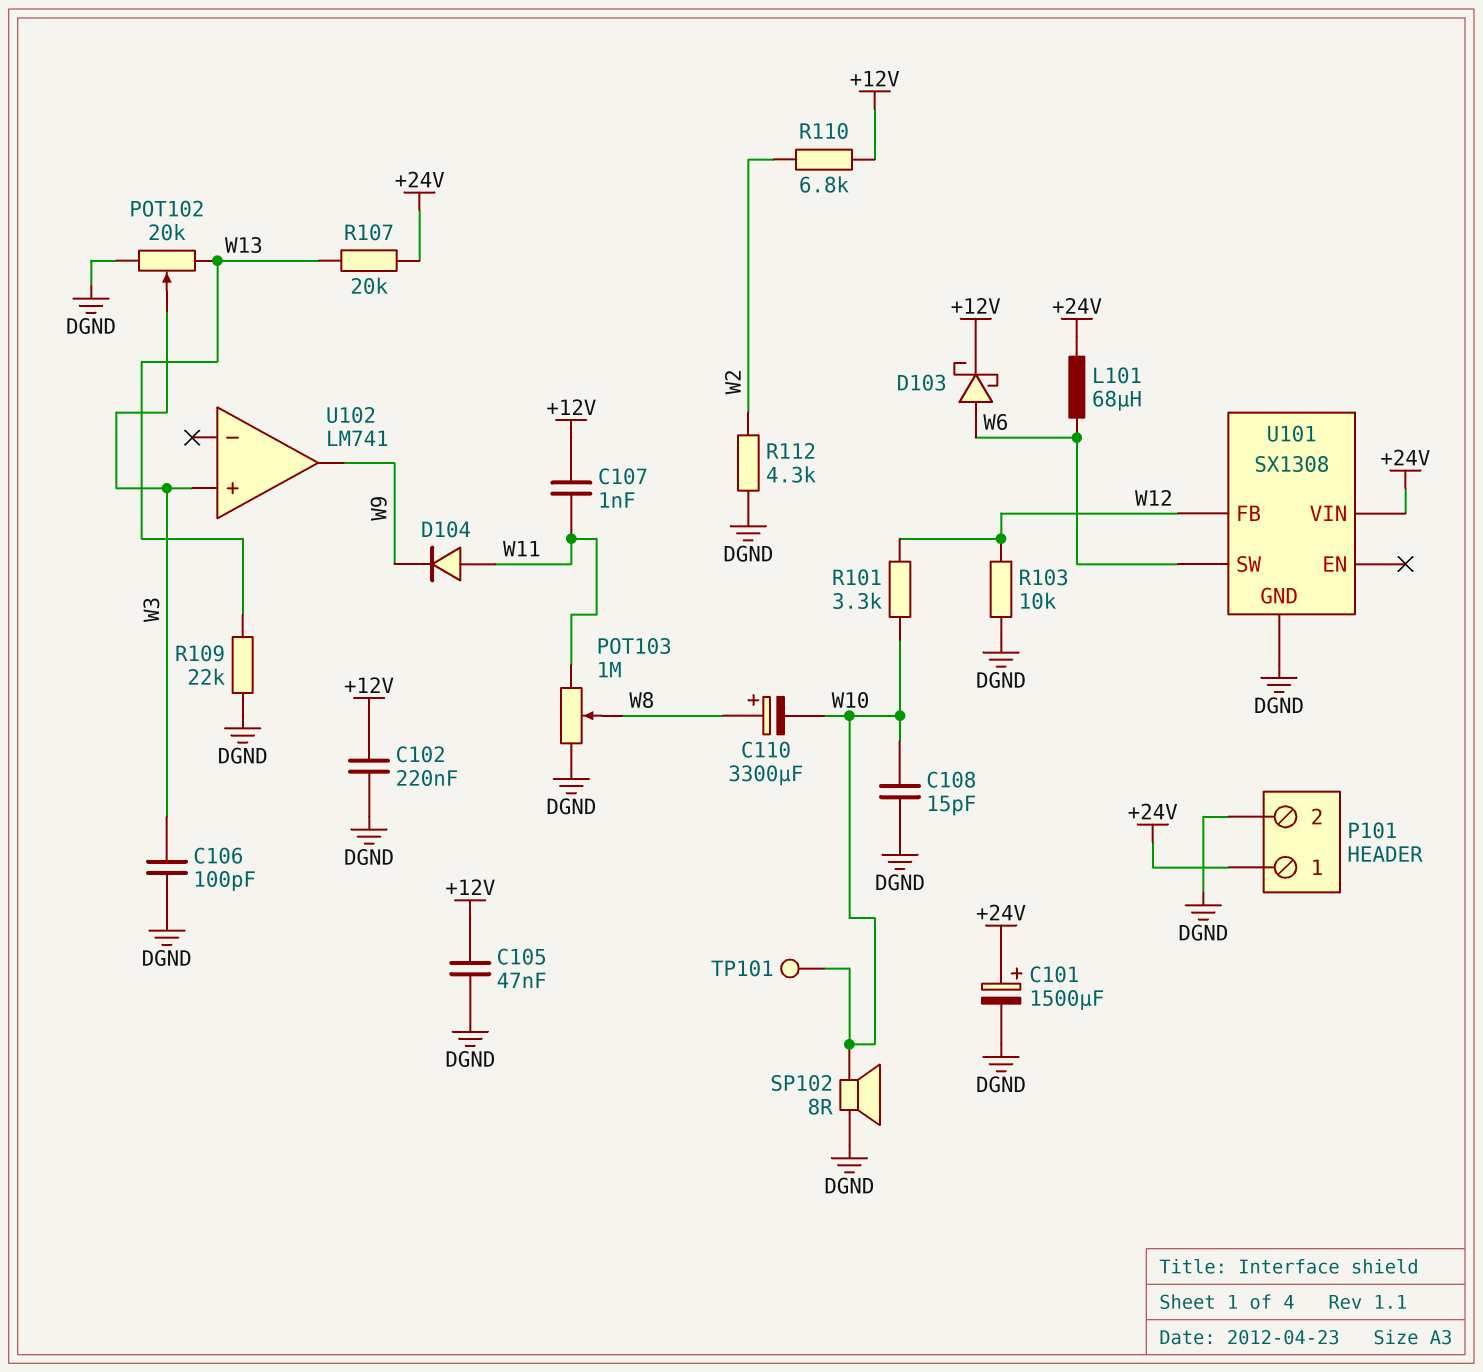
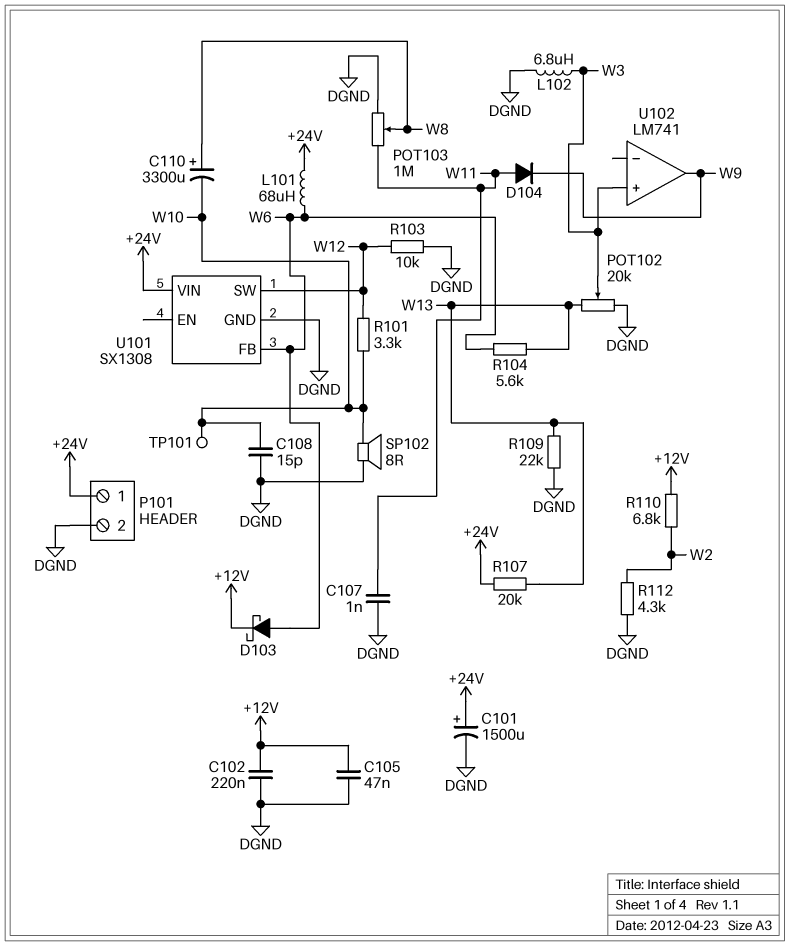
C106: 100pF (DGND, W3) -> none
C107: 1nF (+12V, W11) -> 1nF (DGND, W11)
L102: none -> 6.8uH (DGND, W3)
R104: none -> 5.6k (W6, W13)
U101 pin FB: W12 -> W6
U101 pin SW: W6 -> W12

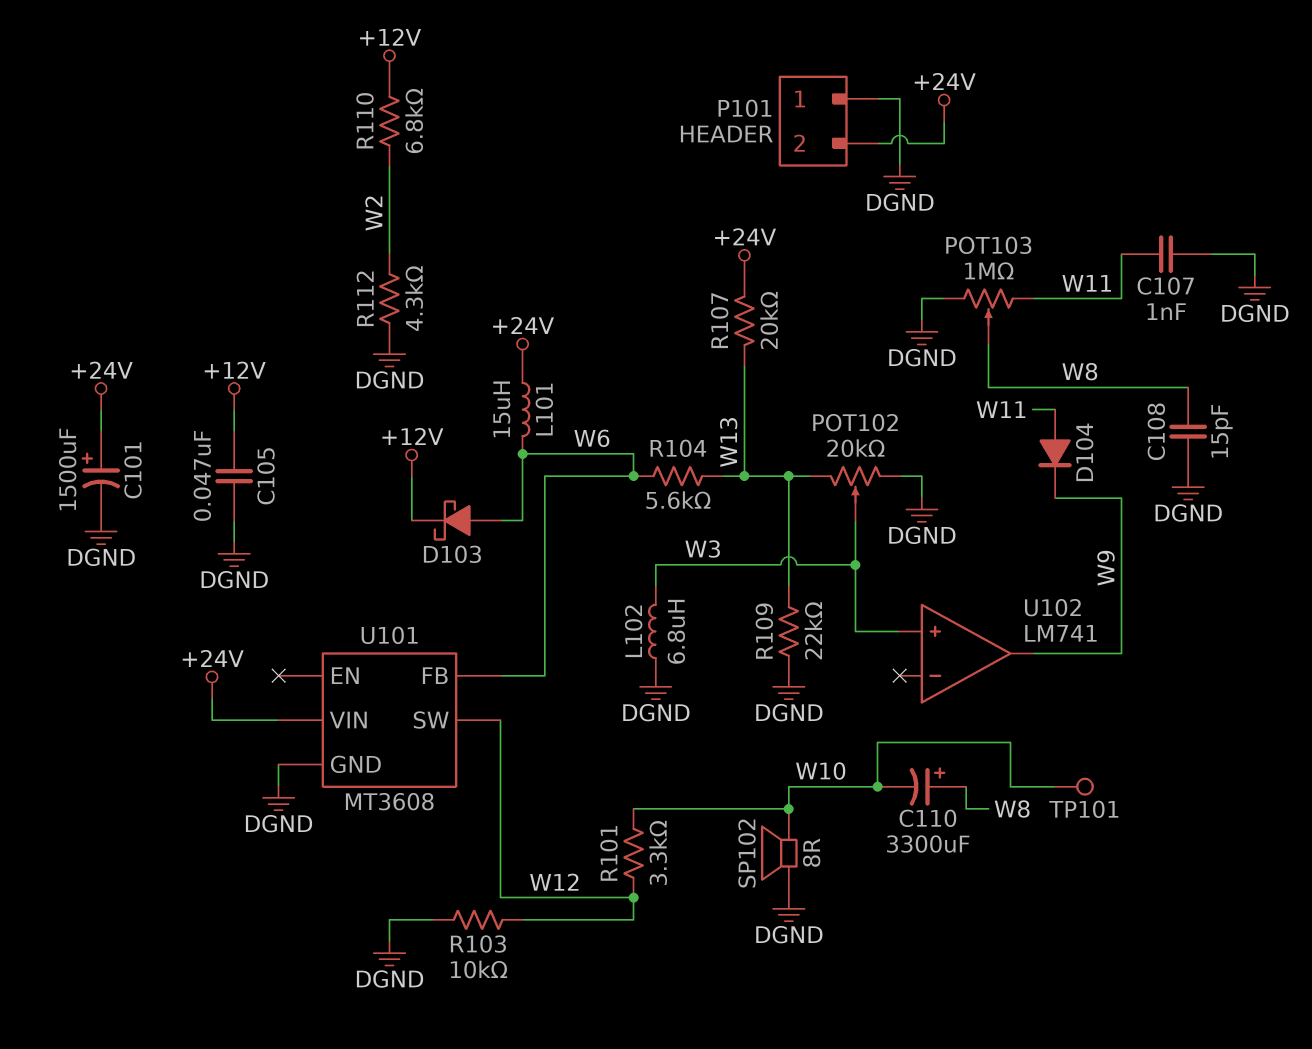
C102: 220nF (+12V, DGND) -> none
C108: 15pF (DGND, W10) -> 15pF (DGND, W8)
L101: 68uH (+24V, W6) -> 15uH (+24V, W6)
P101 pin 1: +24V -> DGND
P101 pin 2: DGND -> +24V
U101: SX1308 -> MT3608

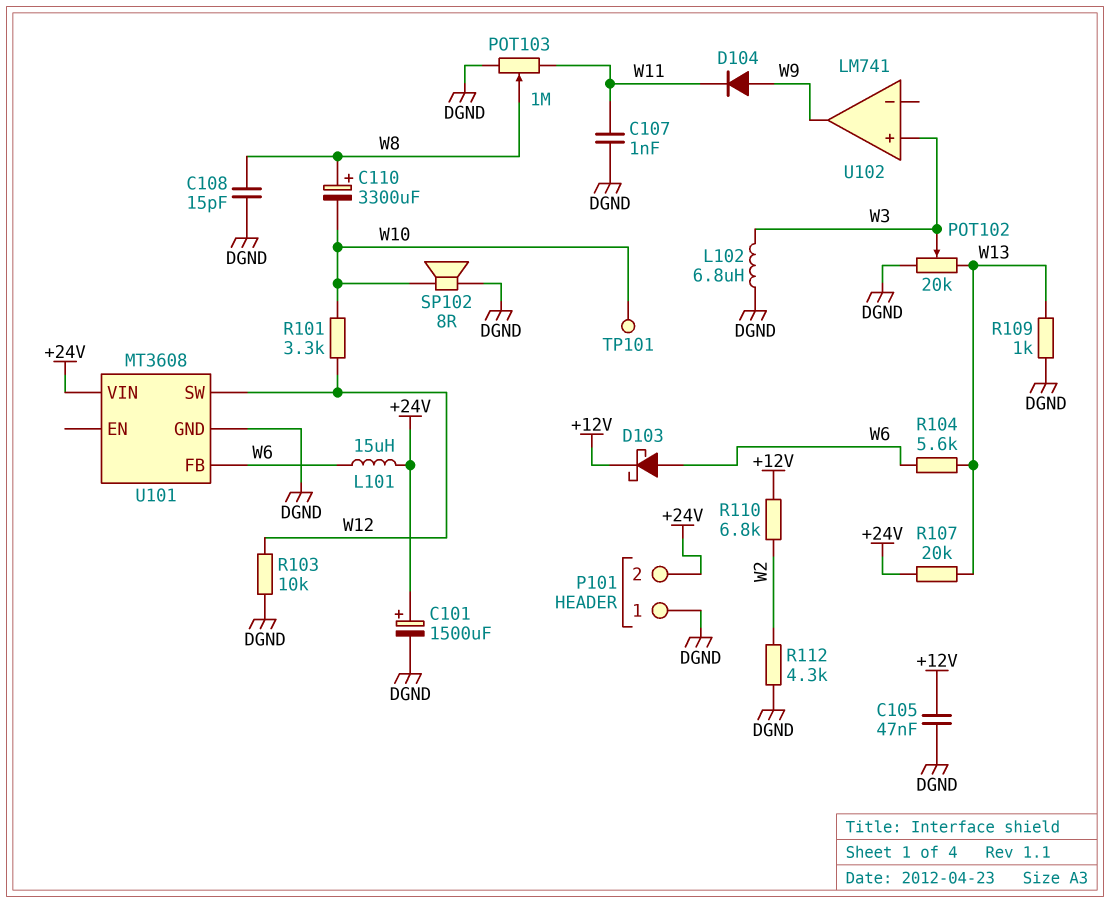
D104: diode (A W11, K W9) -> diode (A W9, K W11)
R109: 22k (DGND, W13) -> 1k (DGND, W13)

